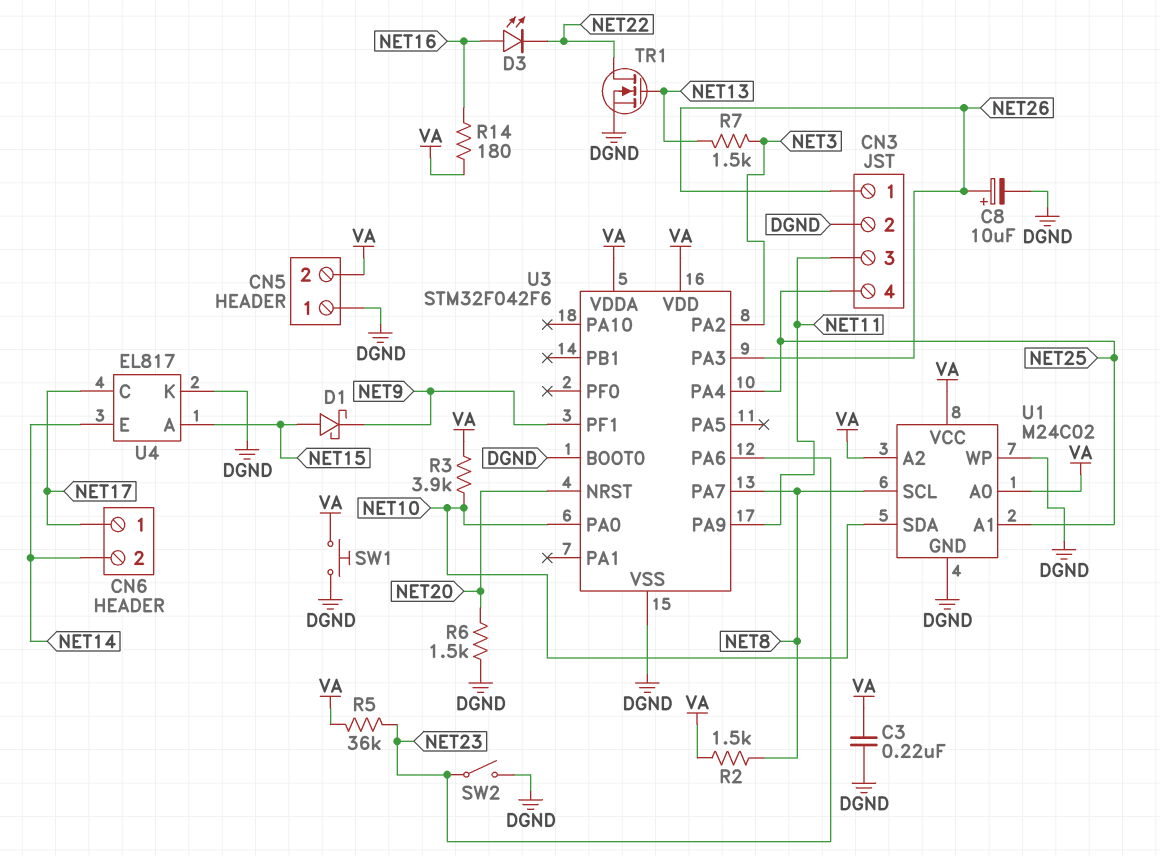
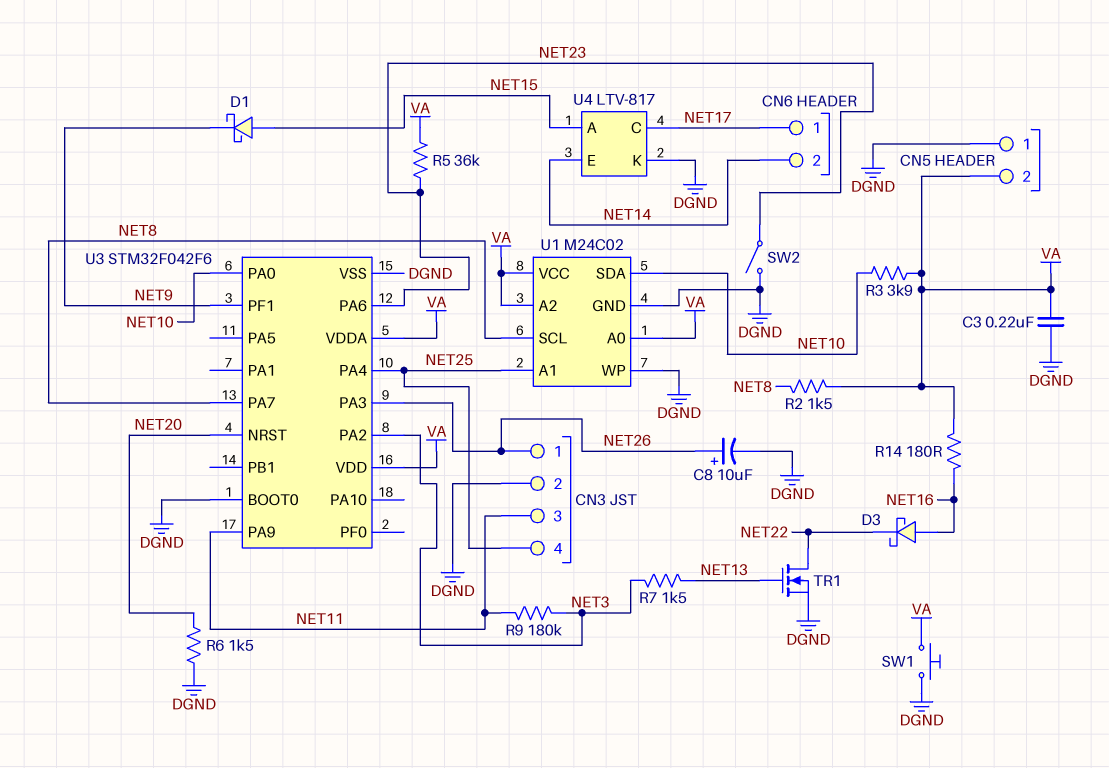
D3: LED (A NET16, K NET22) -> schottky (A NET16, K NET22)
R9: none -> 180k (NET3, NET11)
U4: EL817 -> LTV-817

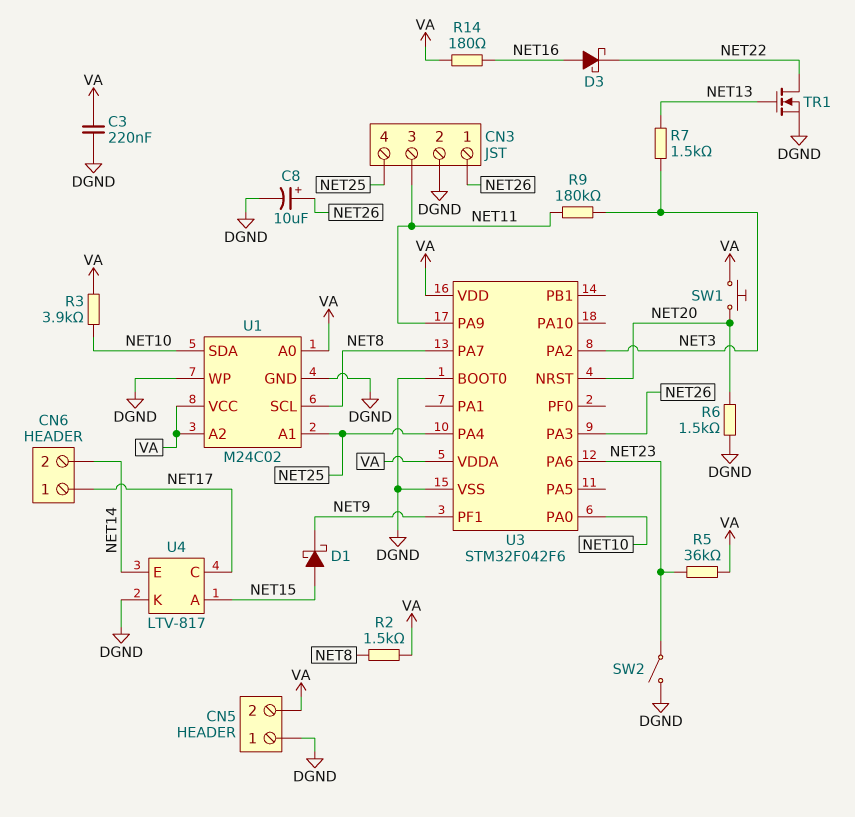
SW1: button (DGND, VA) -> button (NET20, VA)

